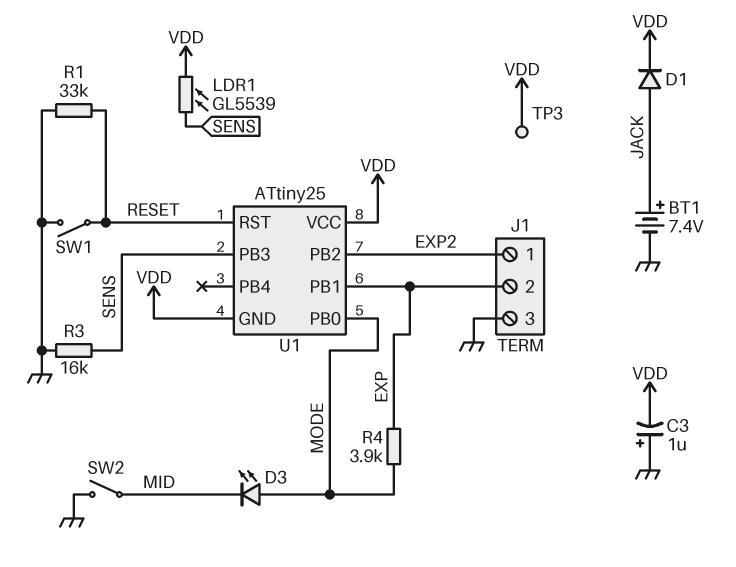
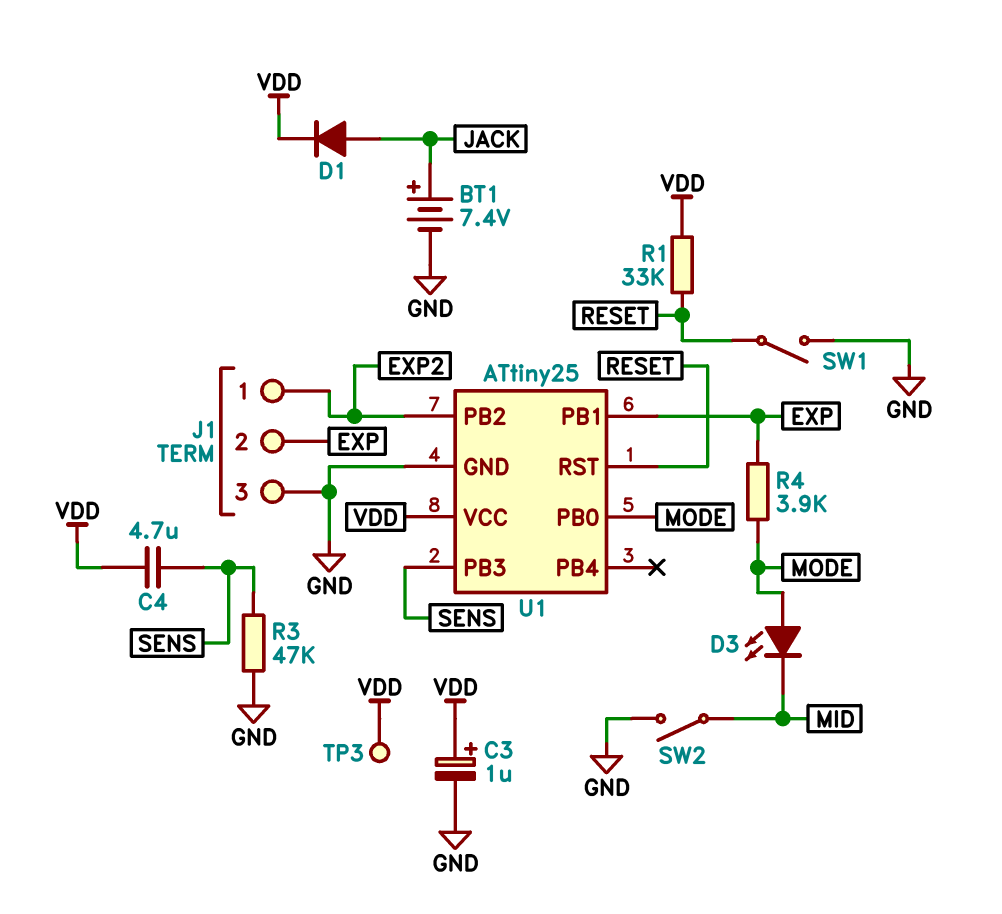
C3: 1uF (plus GND, minus VDD) -> 1uF (plus VDD, minus GND)
C4: none -> 4.7uF (SENS, VDD)
LDR1: GL5539 (SENS, VDD) -> none
R1: 33k (GND, RESET) -> 33k (RESET, VDD)
R3: 16k (GND, SENS) -> 47k (GND, SENS)
U1 pin GND: VDD -> GND

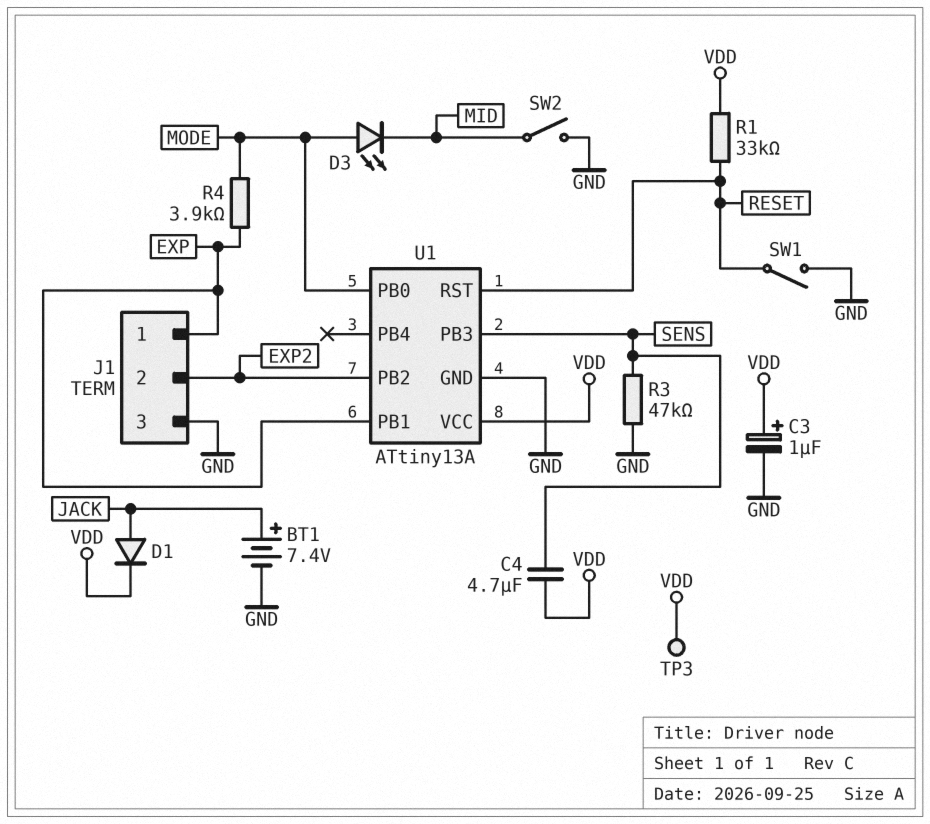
J1 pin 1: EXP2 -> EXP
J1 pin 2: EXP -> EXP2
U1: ATtiny25 -> ATtiny13A

